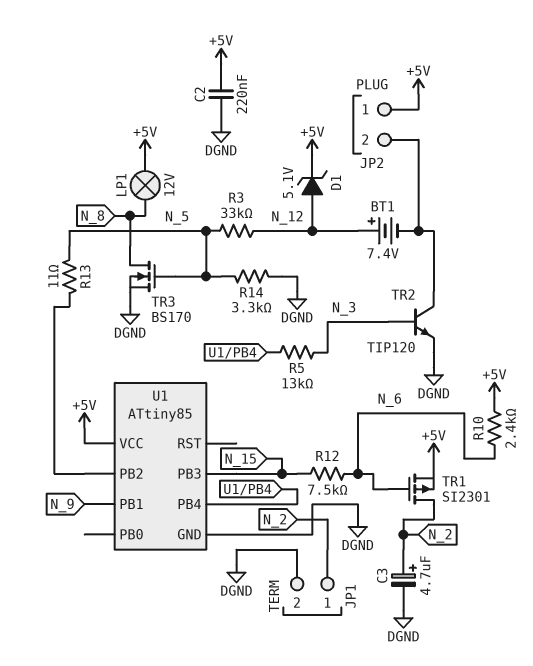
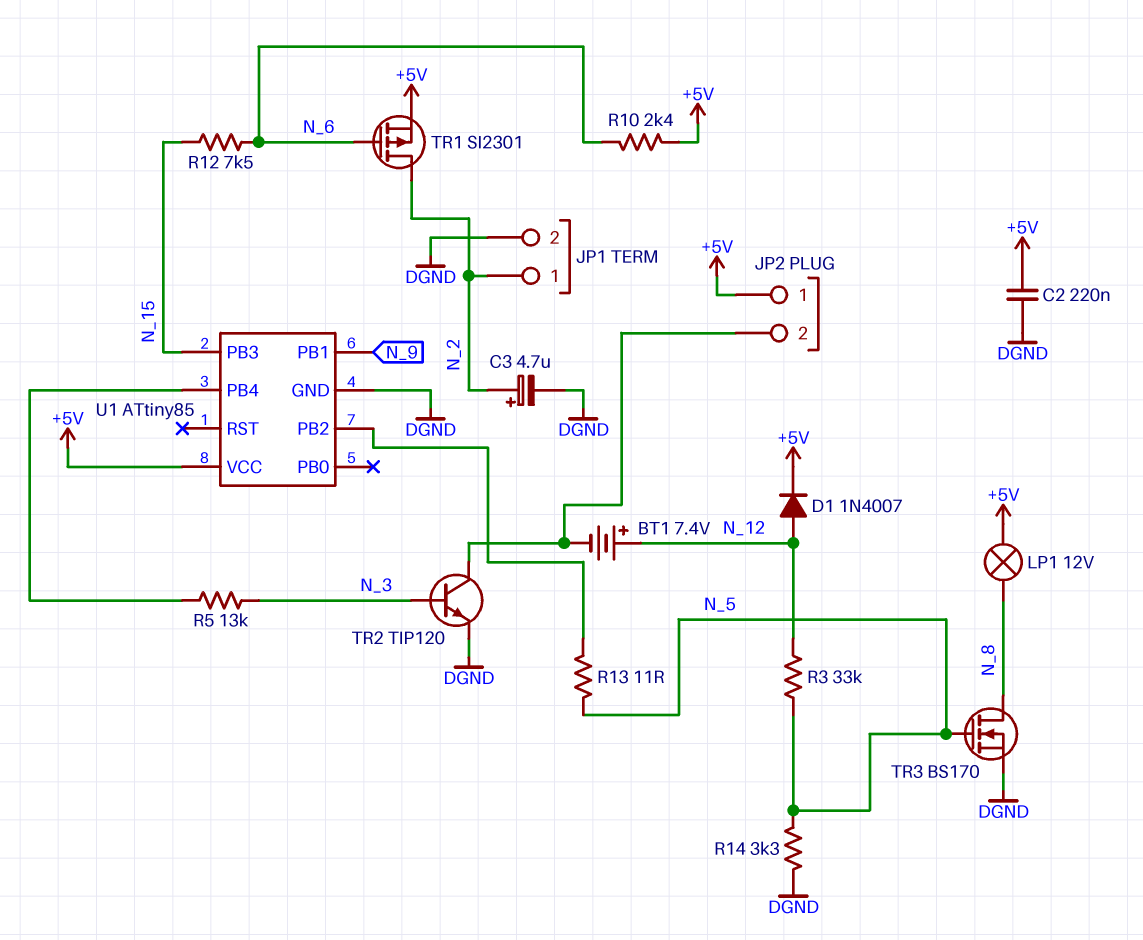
D1: zener 5.1V (A N_12, K +5V) -> diode 1N4007 (A N_12, K +5V)

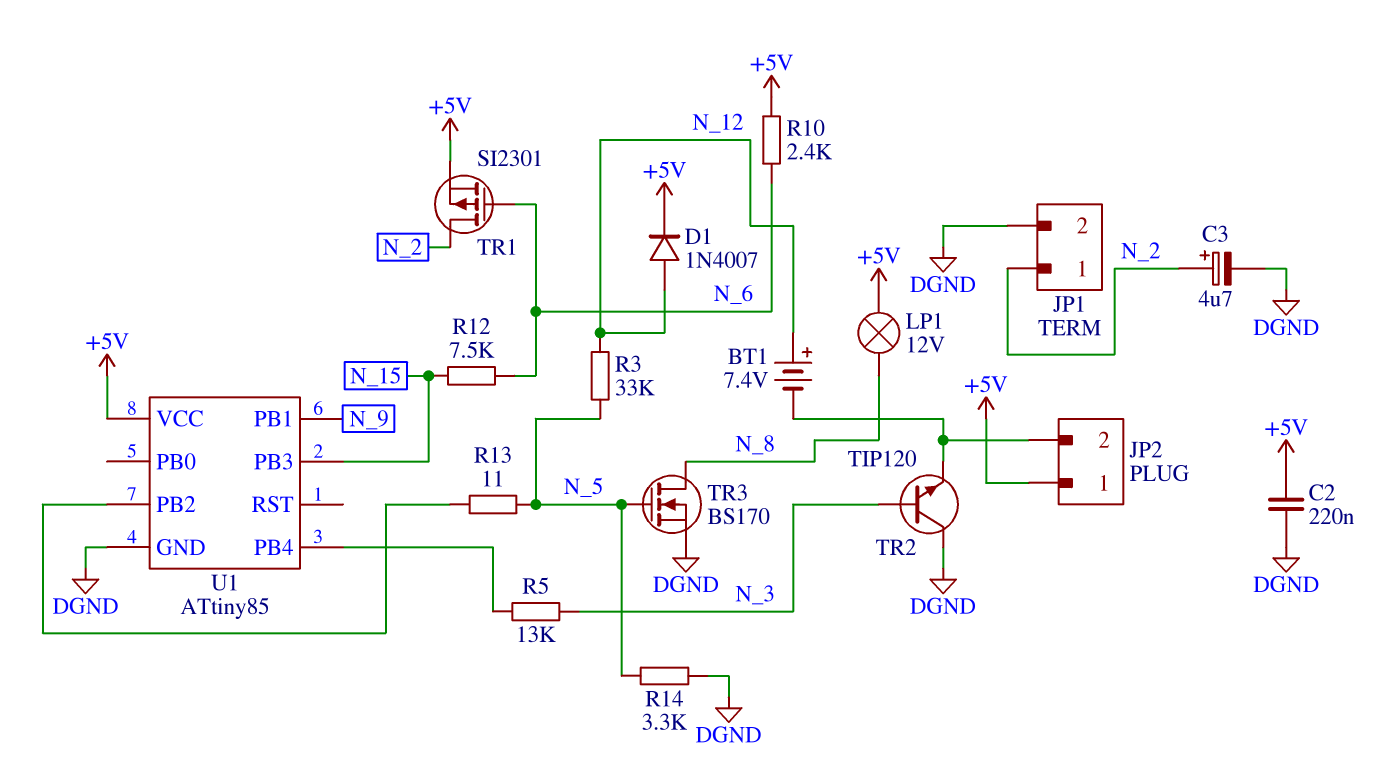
TR2: NPN TIP120 (B N_3, C JP2/2, E DGND) -> NPN TIP120 (B N_3, C DGND, E JP2/2)

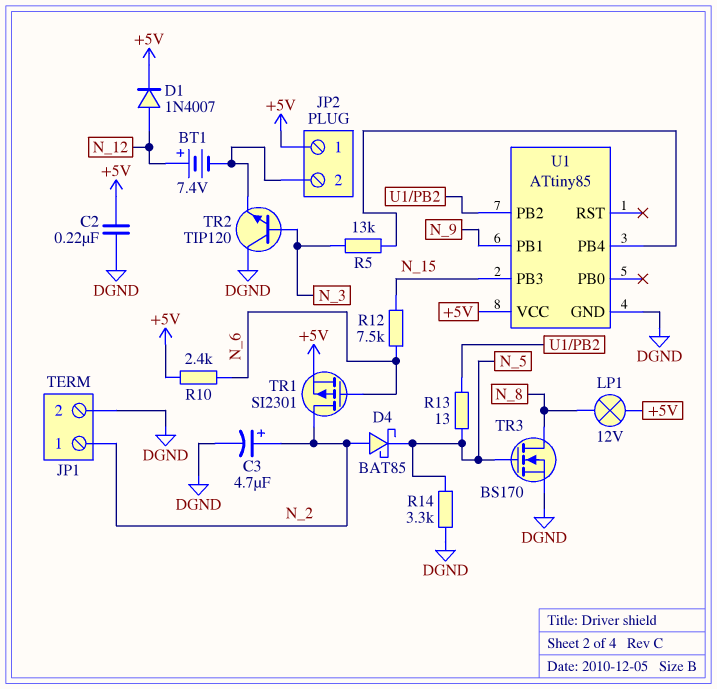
D4: none -> schottky BAT85 (A N_2, K N_5)
R3: 33k (N_5, N_12) -> none
R13: 11 (N_5, U1/PB2) -> 13 (N_5, U1/PB2)

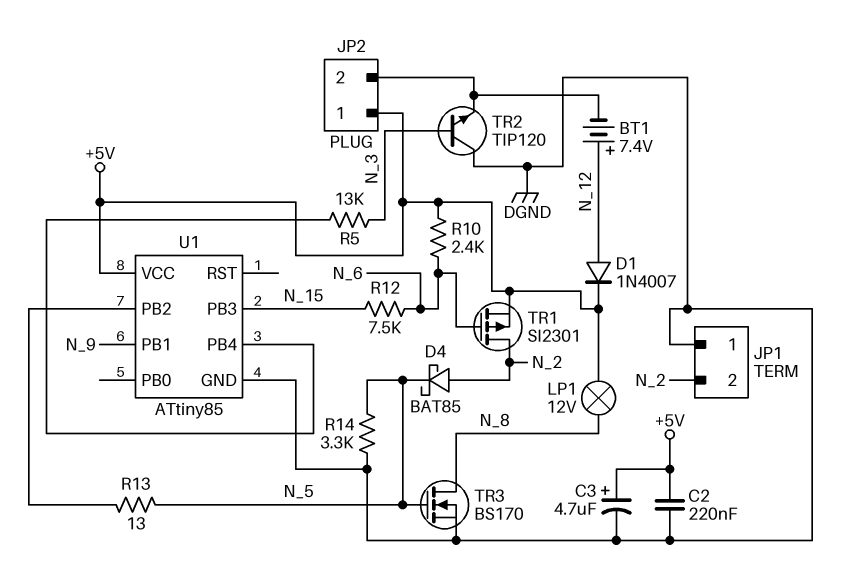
C3: 4.7uF (plus N_2, minus DGND) -> 4.7uF (plus +5V, minus DGND)
JP1 pin 1: N_2 -> DGND
JP1 pin 2: DGND -> N_2

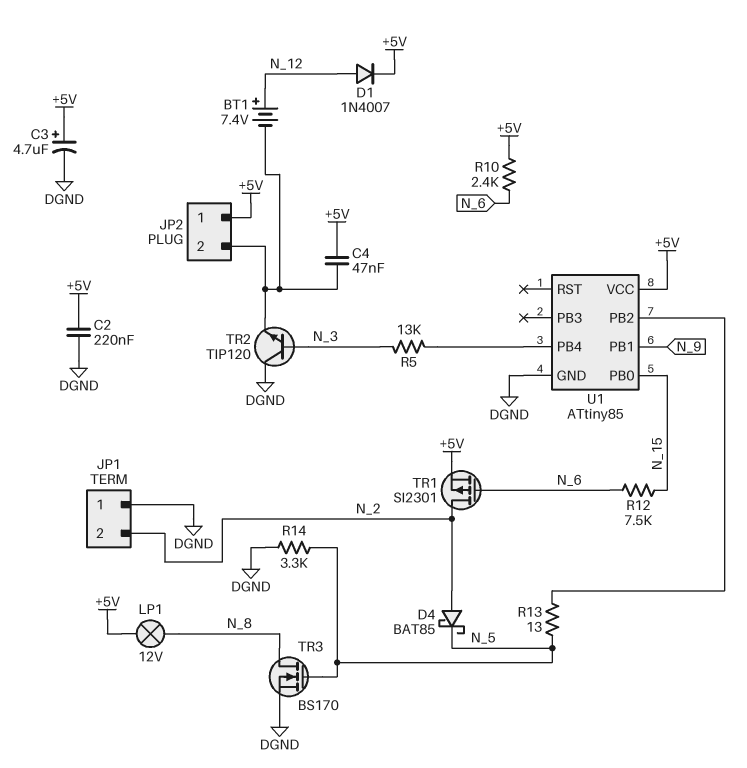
C4: none -> 47nF (+5V, JP2/2)
U1 pin PB0: none -> N_15
U1 pin PB3: N_15 -> none

